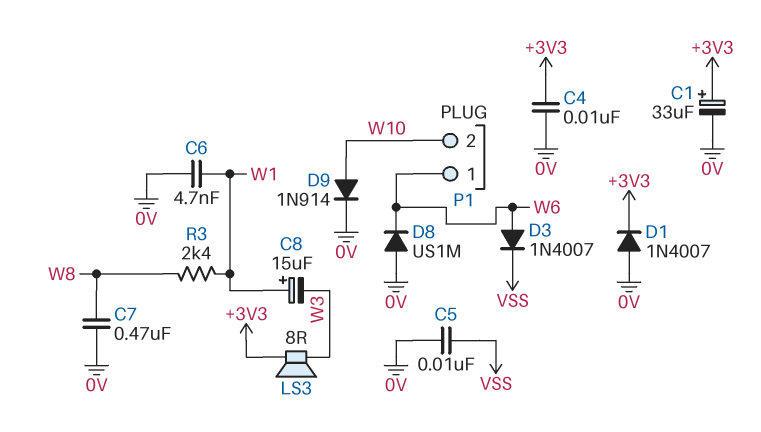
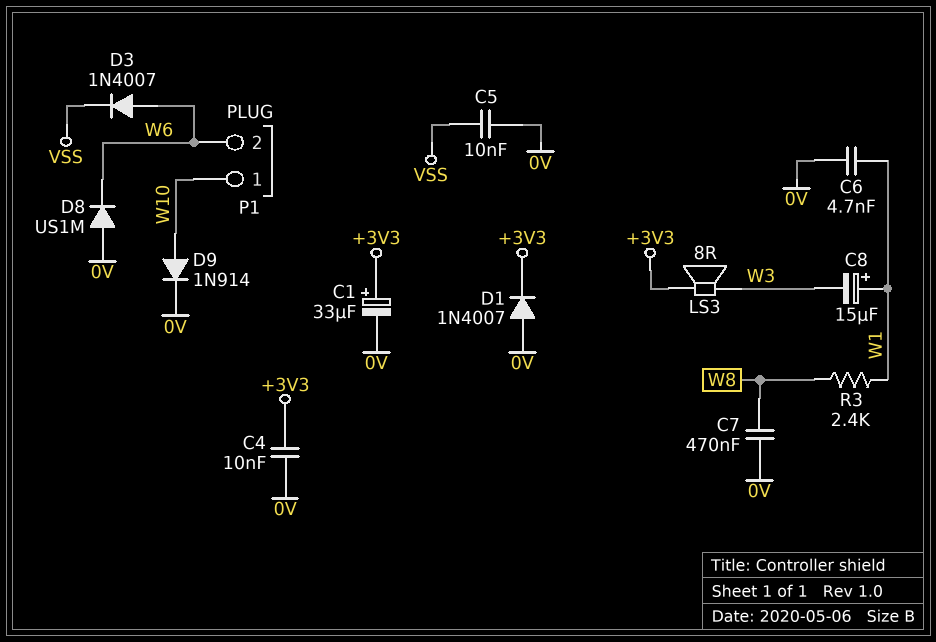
P1 pin 1: W6 -> W10
P1 pin 2: W10 -> W6

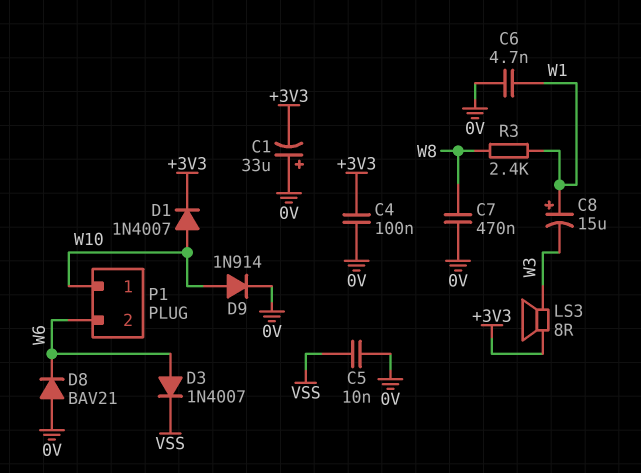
C1: 33uF (plus +3V3, minus 0V) -> 33uF (plus 0V, minus +3V3)
C4: 10nF (+3V3, 0V) -> 100nF (+3V3, 0V)
D1: diode 1N4007 (A 0V, K +3V3) -> diode 1N4007 (A W10, K +3V3)
D8: diode US1M (A 0V, K W6) -> diode BAV21 (A 0V, K W6)

